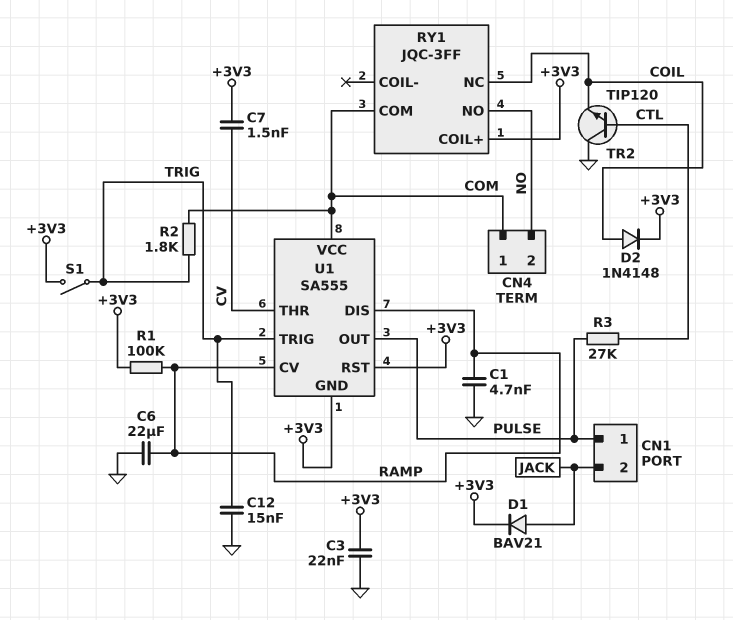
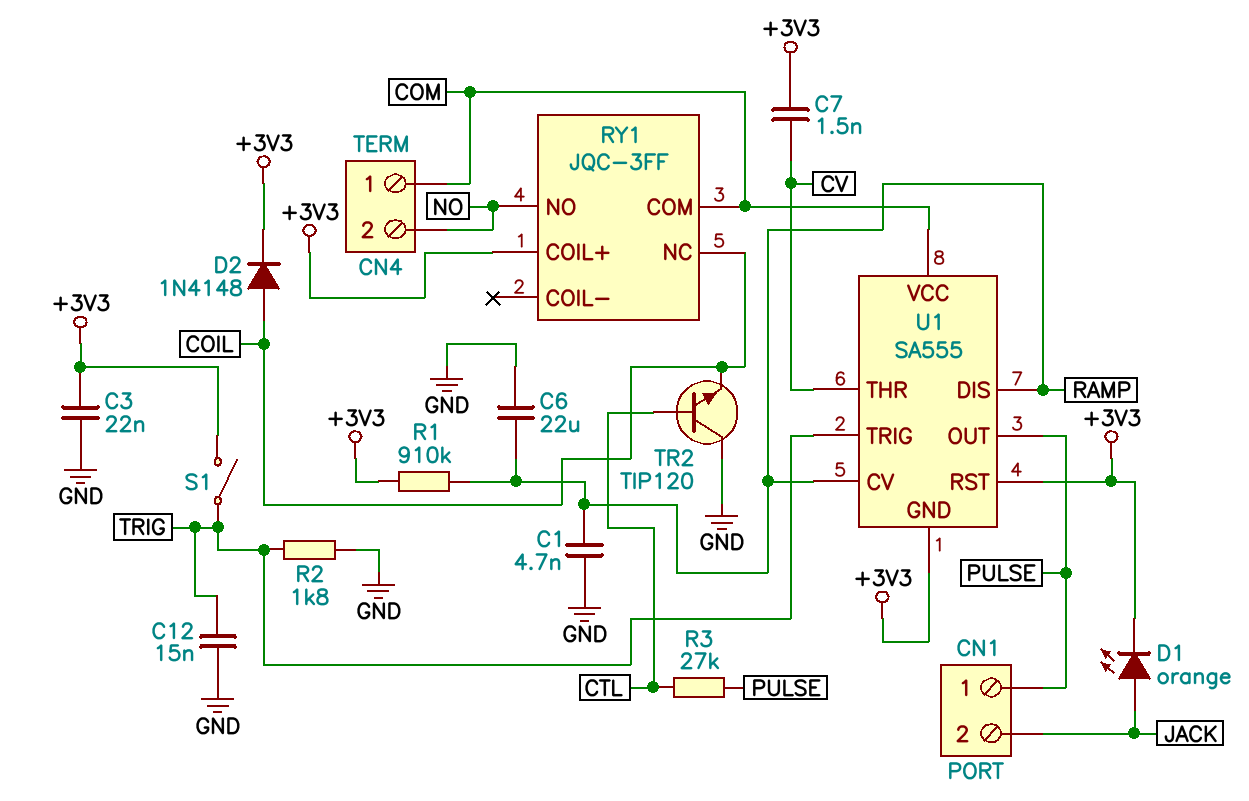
D1: diode BAV21 (A JACK, K +3V3) -> LED orange (A JACK, K +3V3)
R1: 100k (+3V3, RAMP) -> 910k (+3V3, RAMP)
R2: 1.8k (COM, TRIG) -> 1.8k (GND, TRIG)

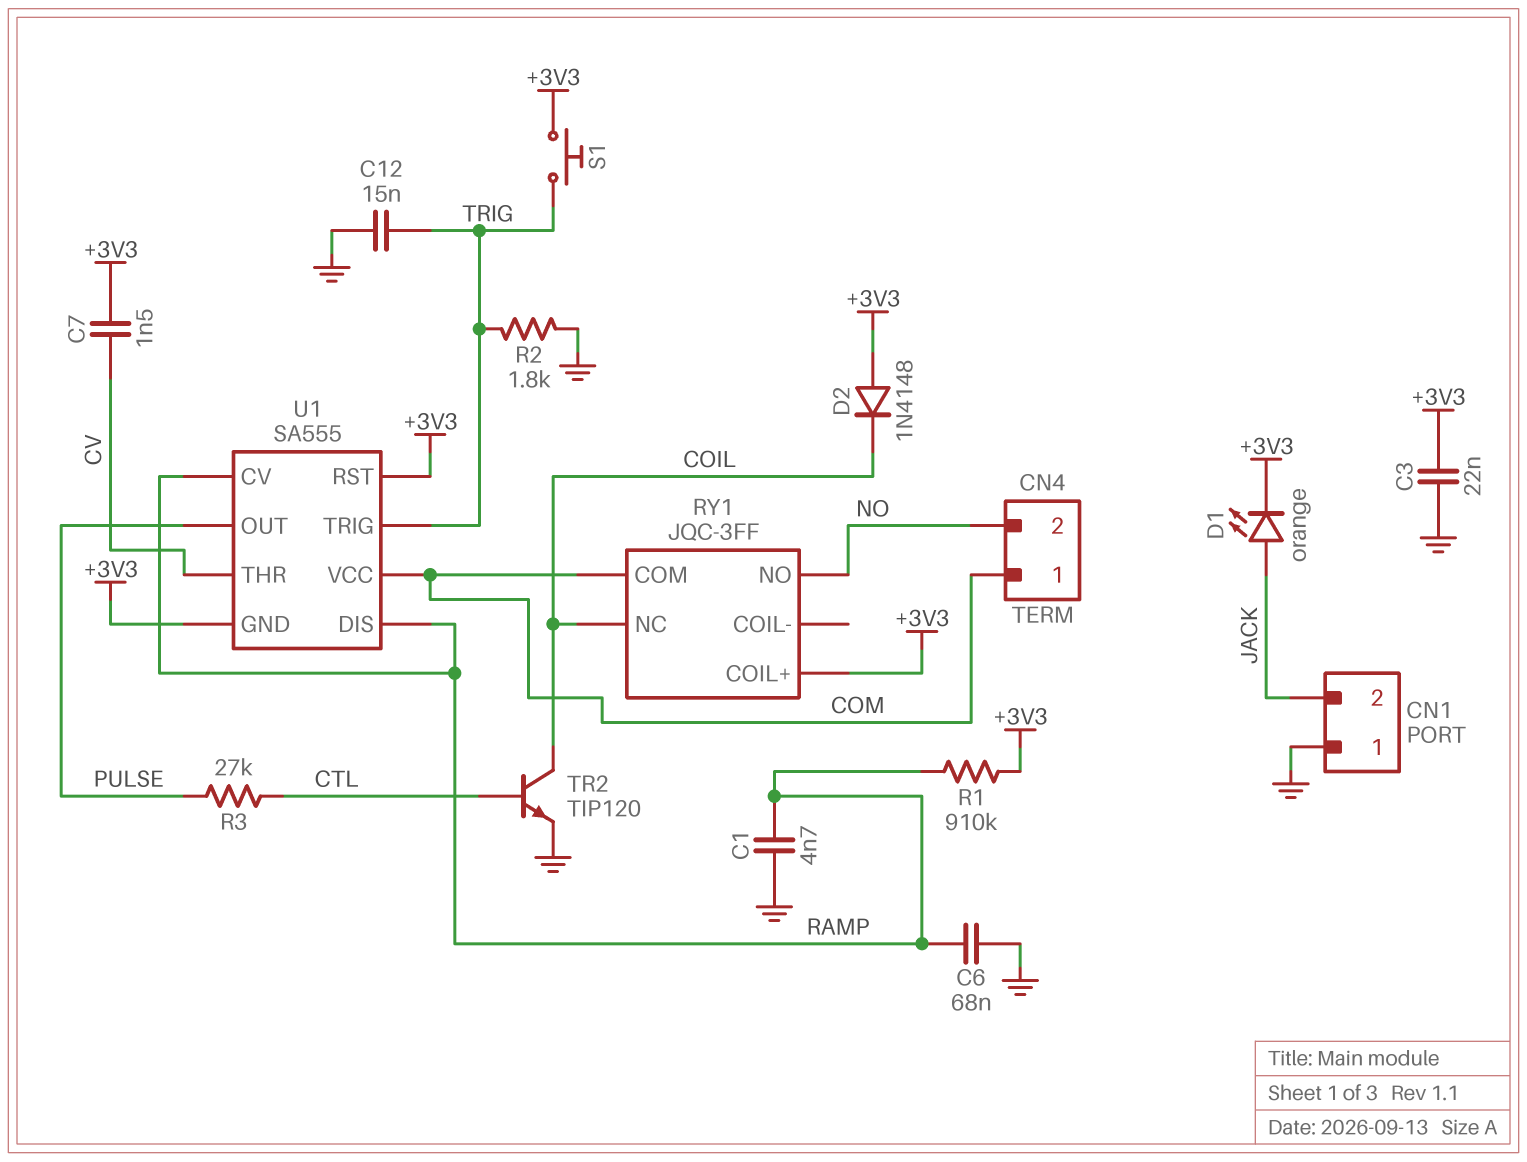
C6: 22uF (GND, RAMP) -> 68nF (GND, RAMP)
CN1 pin 1: PULSE -> GND
D2: diode 1N4148 (A COIL, K +3V3) -> diode 1N4148 (A +3V3, K COIL)
S1: switch (+3V3, TRIG) -> button (+3V3, TRIG)
TR2: NPN TIP120 (B CTL, C GND, E COIL) -> NPN TIP120 (B CTL, C COIL, E GND)

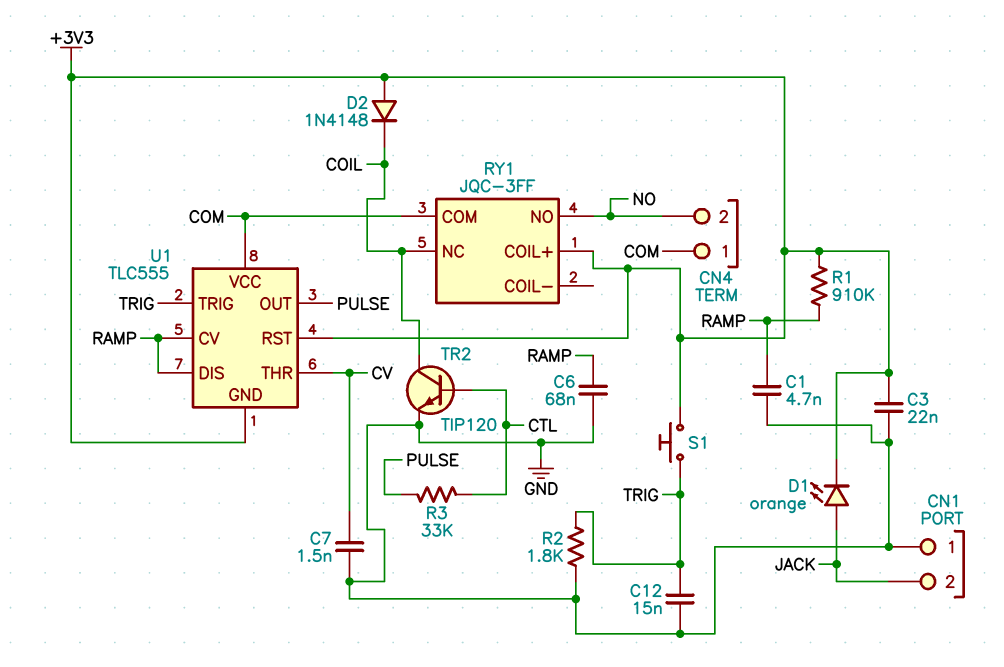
C7: 1.5nF (+3V3, CV) -> 1.5nF (CV, GND)
R3: 27k (CTL, PULSE) -> 33k (CTL, PULSE)
U1: SA555 -> TLC555

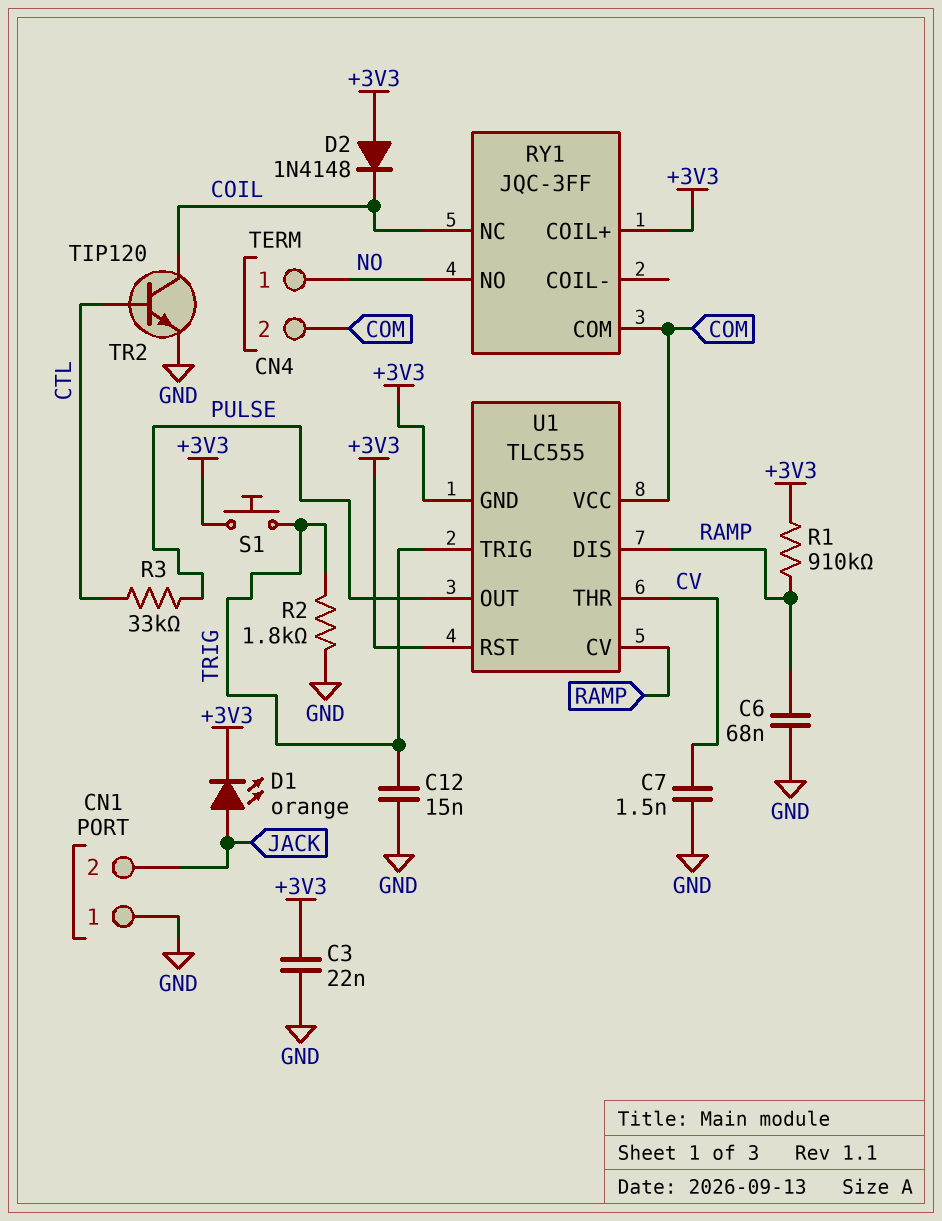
C1: 4.7nF (GND, RAMP) -> none
CN4 pin 1: COM -> NO
CN4 pin 2: NO -> COM

